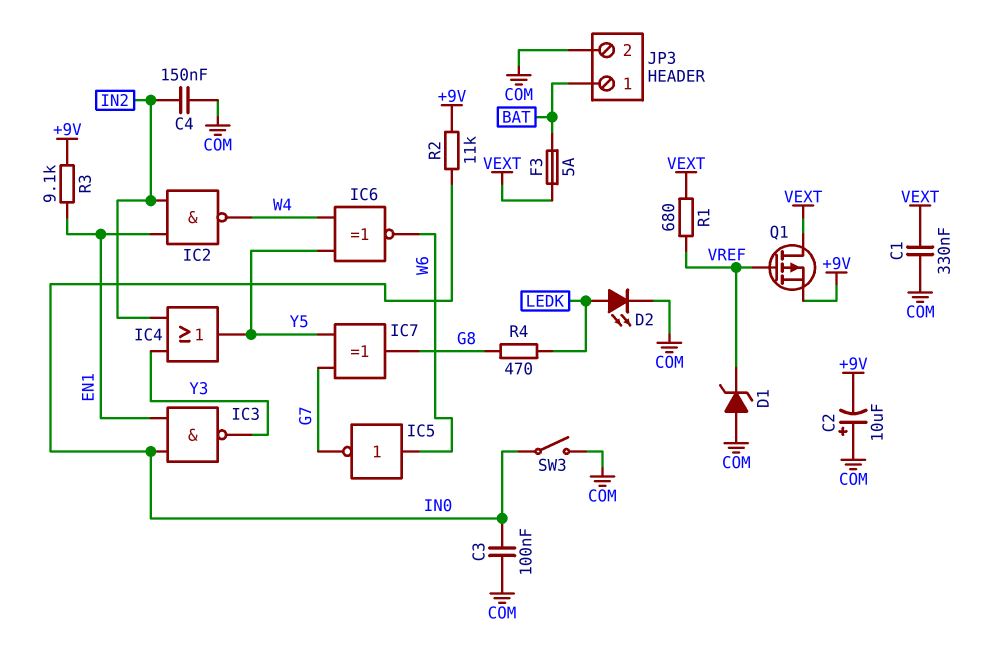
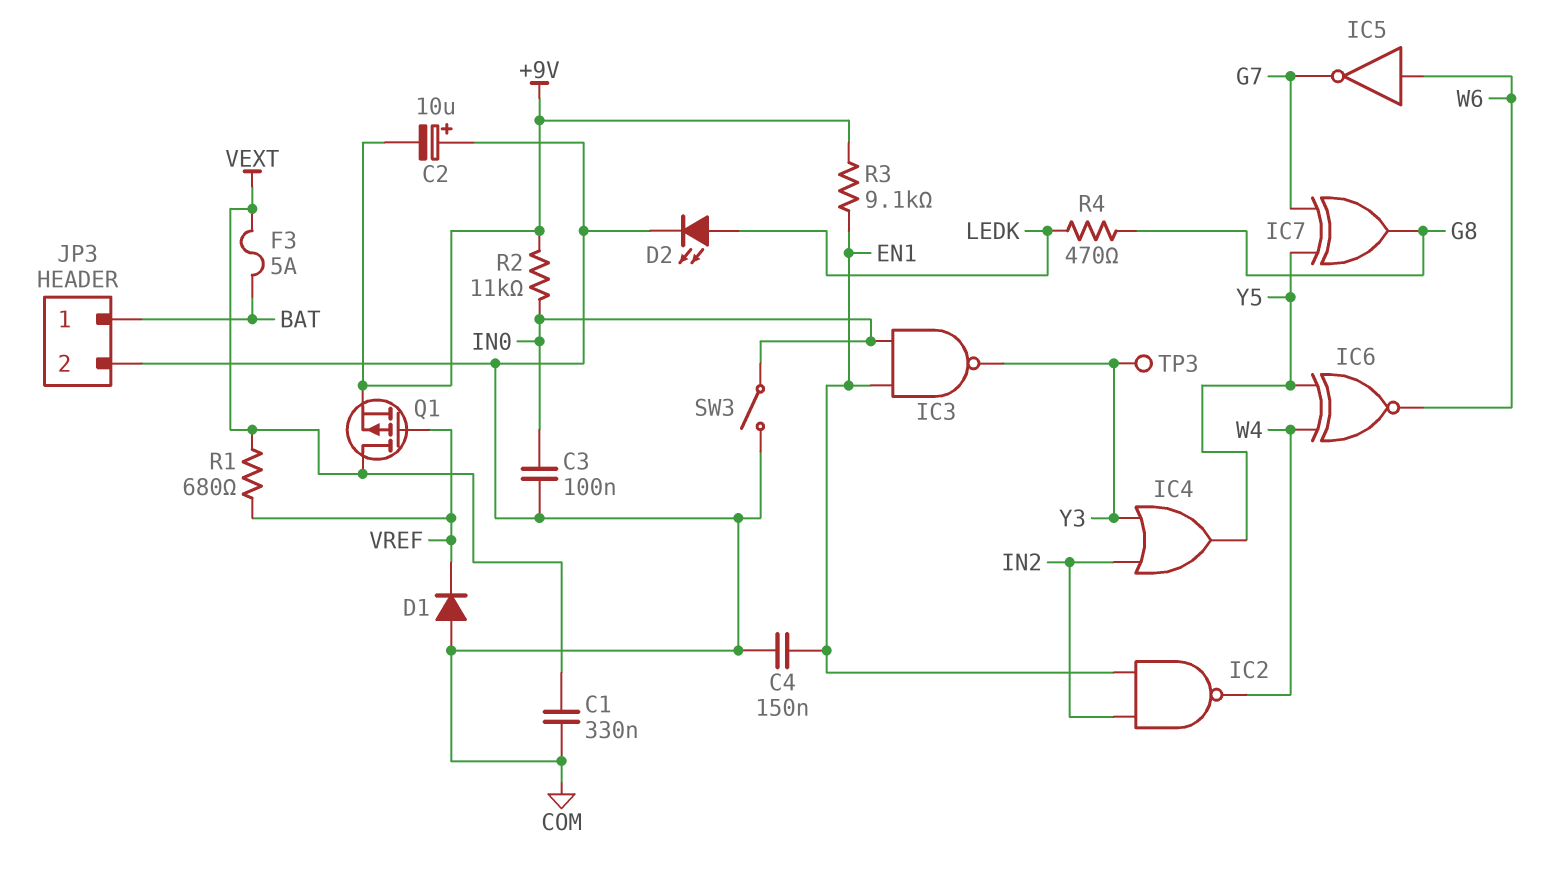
C4: 150nF (COM, IN2) -> 150nF (COM, EN1)
D1: zener (A COM, K VREF) -> diode (A COM, K VREF)
TP3: none -> test point (Y3)

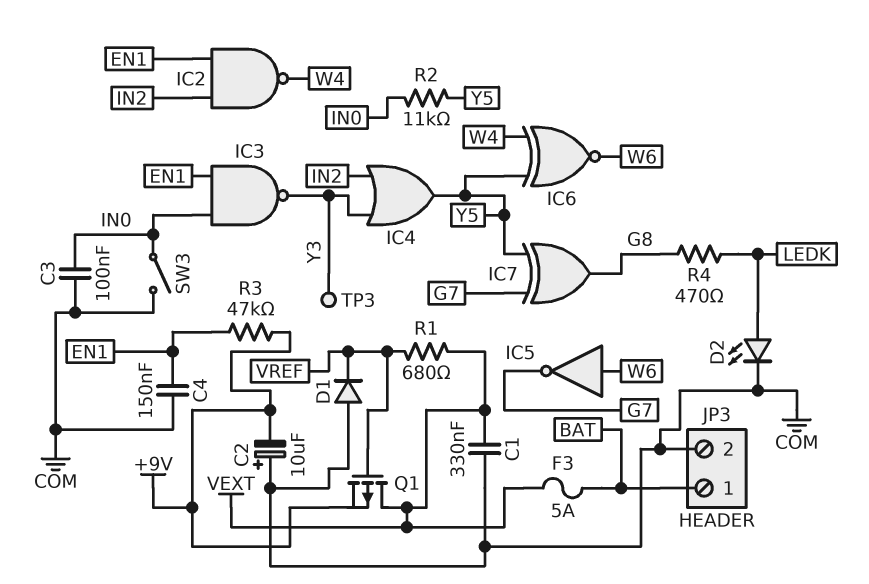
R2: 11k (+9V, IN0) -> 11k (IN0, Y5)
R3: 9.1k (+9V, EN1) -> 47k (+9V, EN1)

